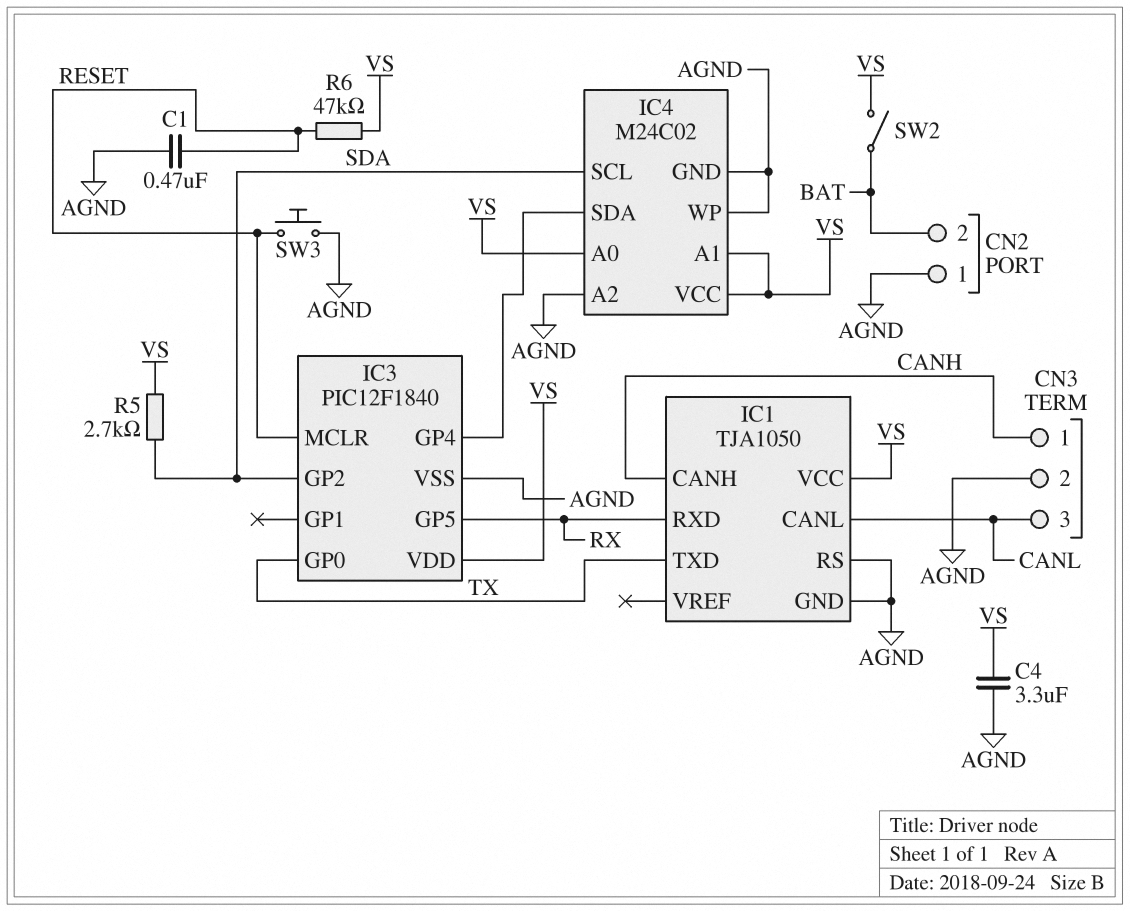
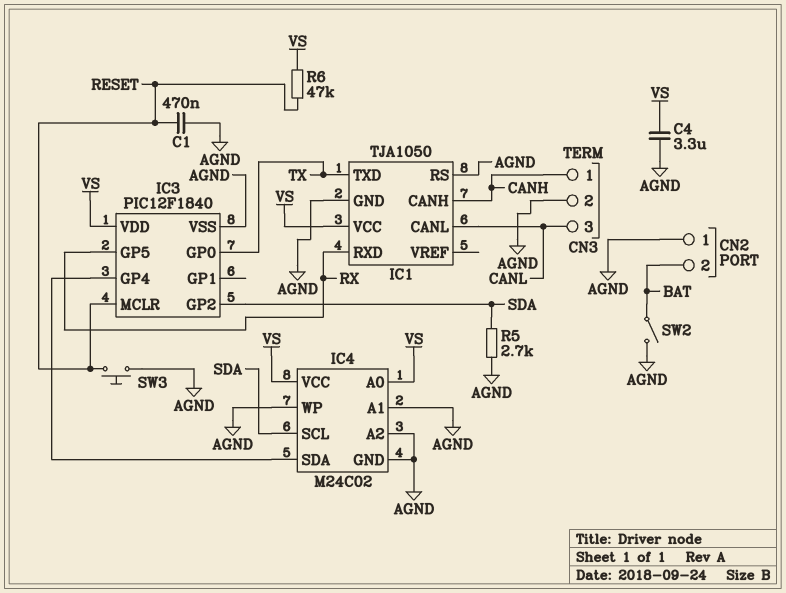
IC4 pin A1: VS -> AGND
R5: 2.7k (SDA, VS) -> 2.7k (AGND, SDA)
SW2: switch (BAT, VS) -> switch (AGND, BAT)

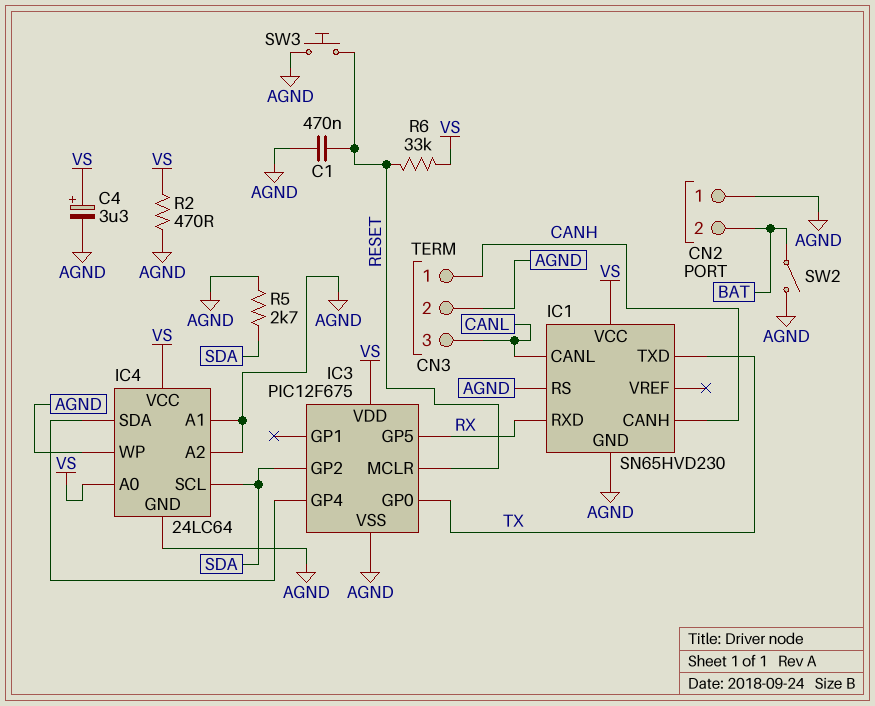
C4: 3.3uF (AGND, VS) -> 3.3uF (plus VS, minus AGND)
IC1: TJA1050 -> SN65HVD230
IC3: PIC12F1840 -> PIC12F675
IC4: M24C02 -> 24LC64
R2: none -> 470 (AGND, VS)
R6: 47k (RESET, VS) -> 33k (RESET, VS)

